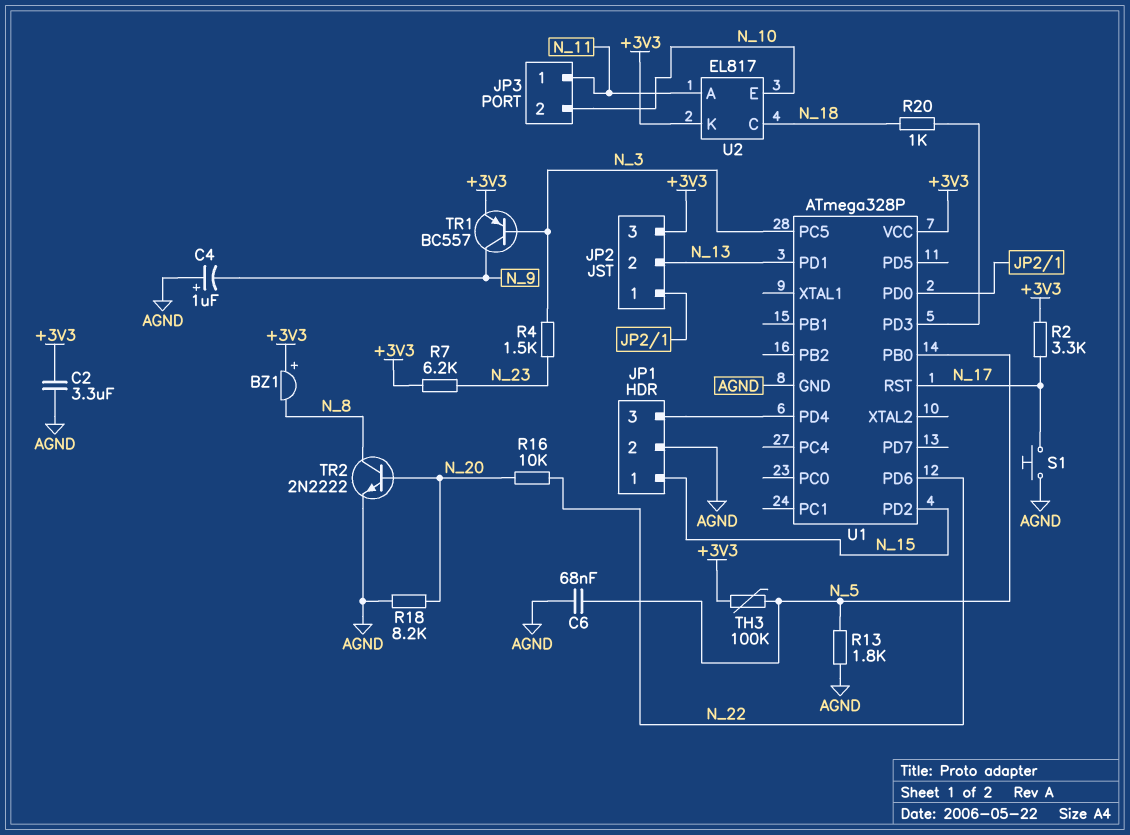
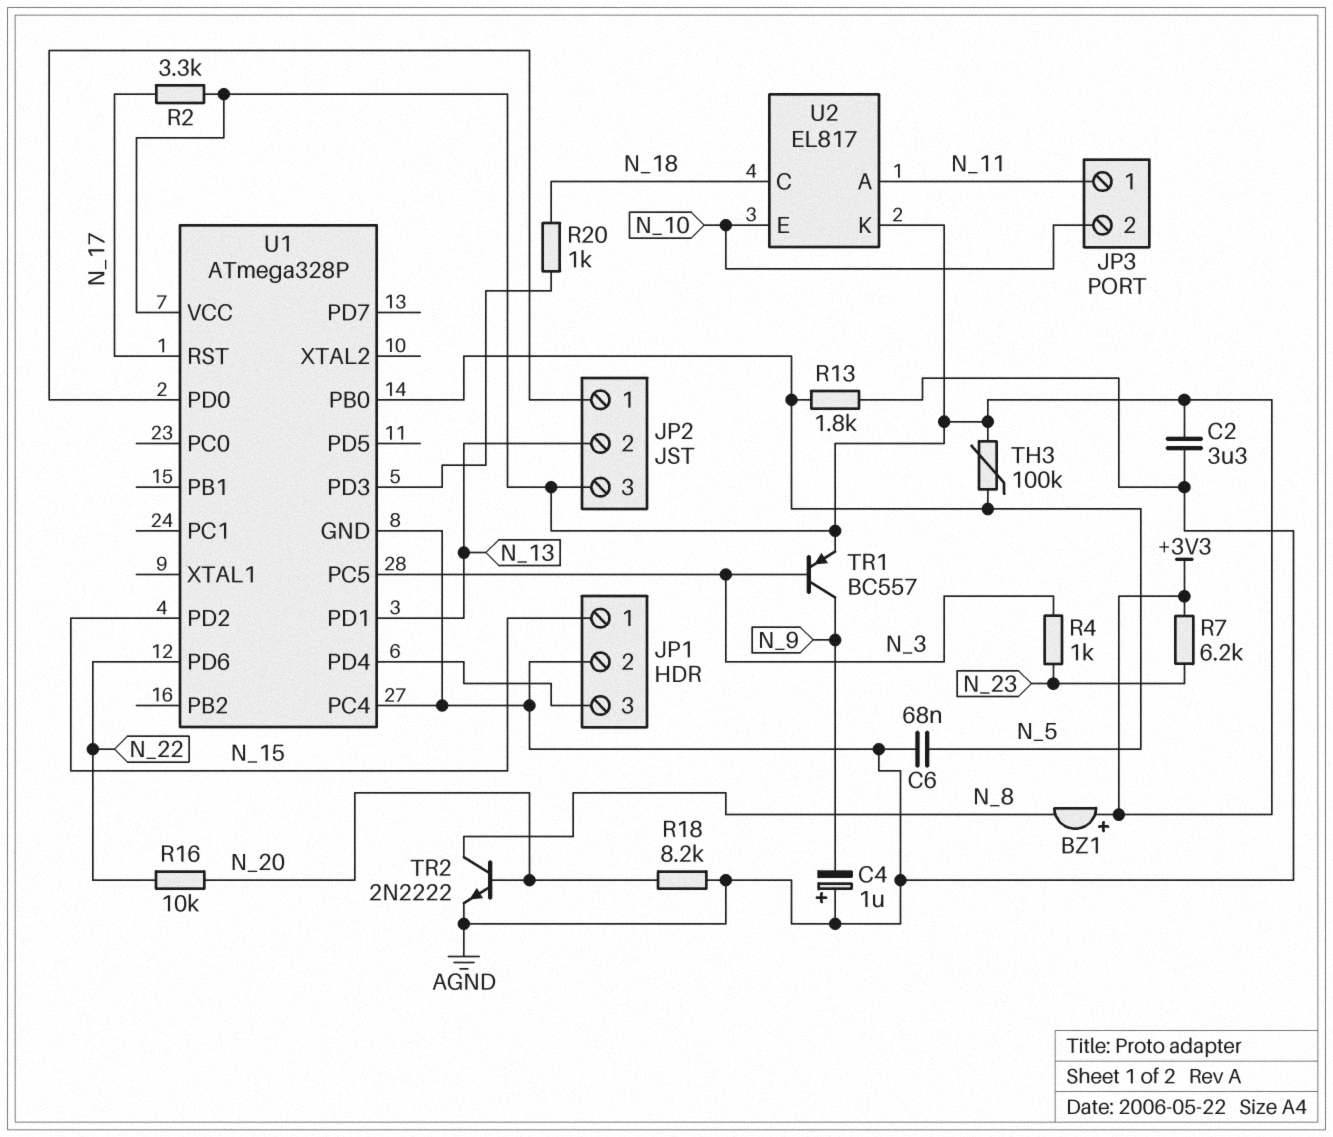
R4: 1.5k (N_3, N_23) -> 1k (N_3, N_23)
S1: button (AGND, N_17) -> none
U1 pin PC4: none -> AGND

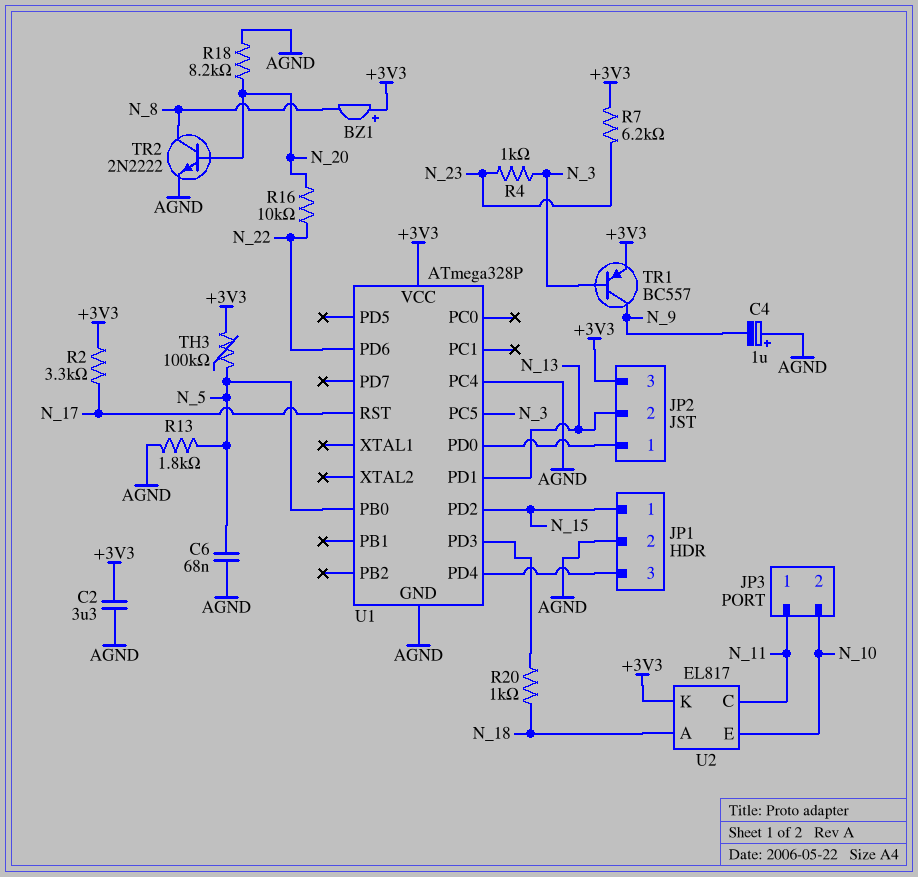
U2 pin A: N_11 -> N_18
U2 pin C: N_18 -> N_11

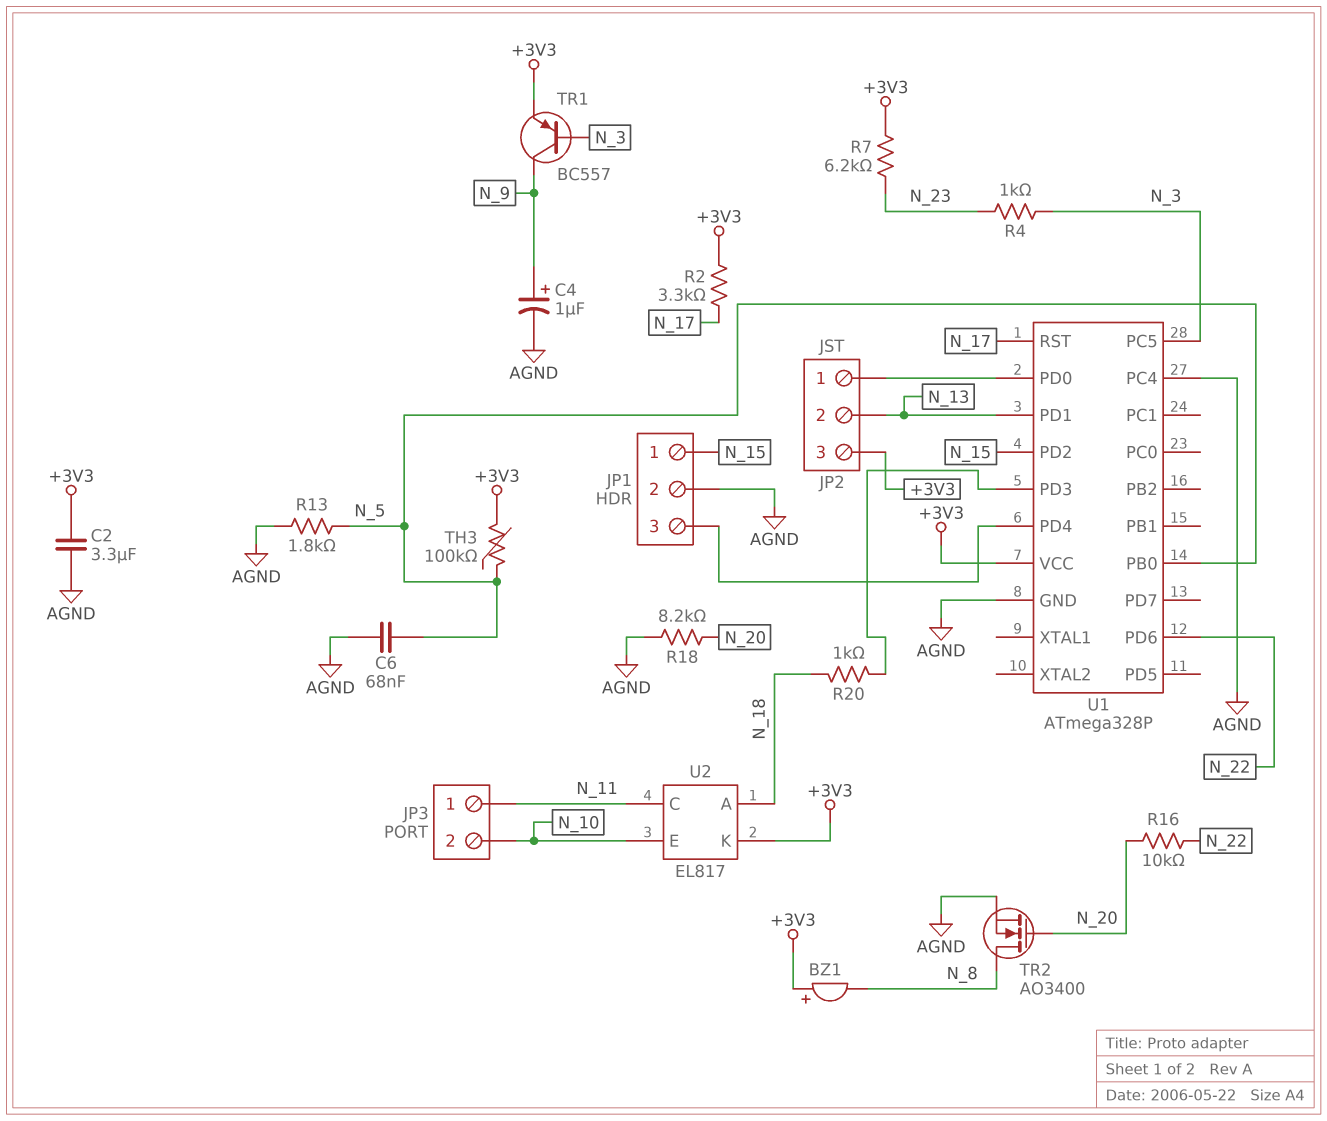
C4: 1uF (plus AGND, minus N_9) -> 1uF (plus N_9, minus AGND)
TR2: NPN 2N2222 (B N_20, C N_8, E AGND) -> NMOS AO3400 (G N_20, D N_8, S AGND)

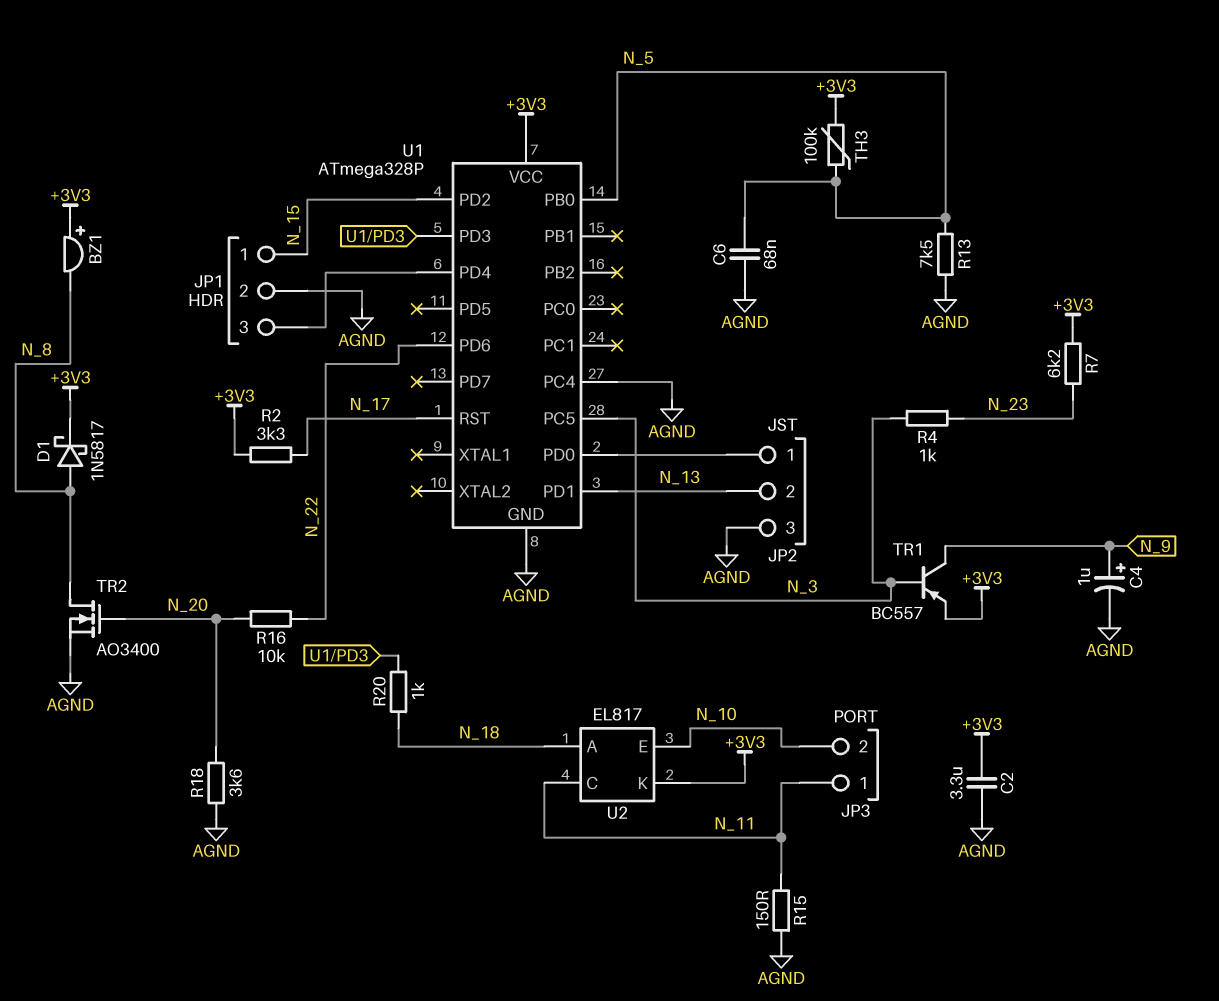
D1: none -> schottky 1N5817 (A N_8, K +3V3)
JP2 pin 3: +3V3 -> AGND
R13: 1.8k (AGND, N_5) -> 7.5k (AGND, N_5)
R15: none -> 150 (AGND, N_11)
R18: 8.2k (AGND, N_20) -> 3.6k (AGND, N_20)

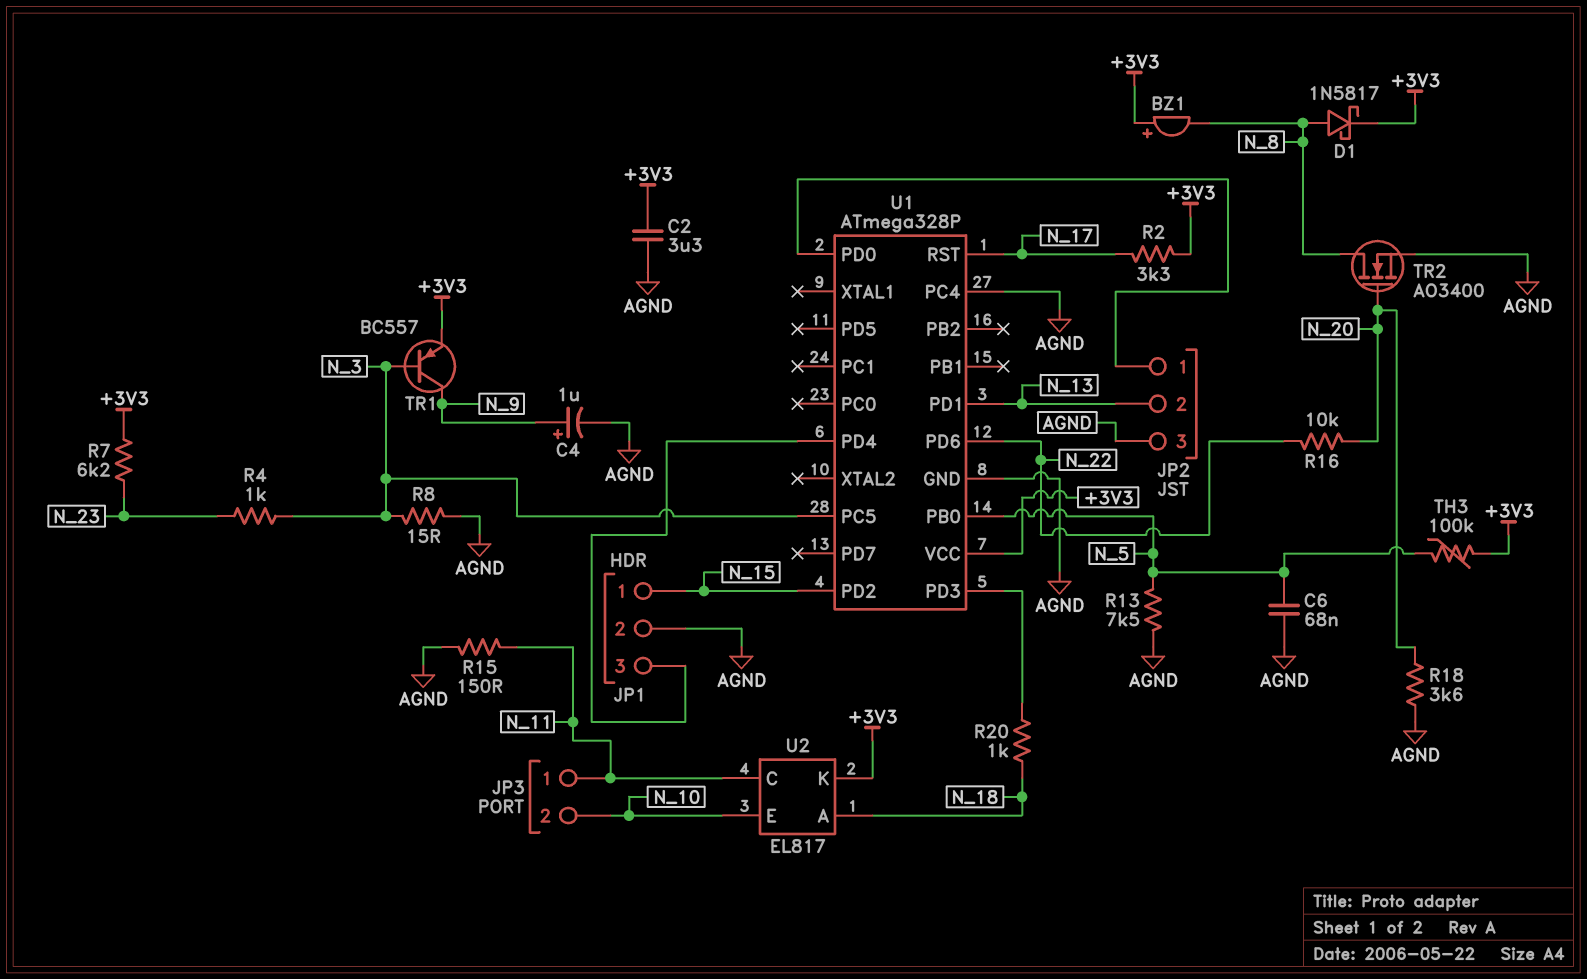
R8: none -> 15 (AGND, N_3)

